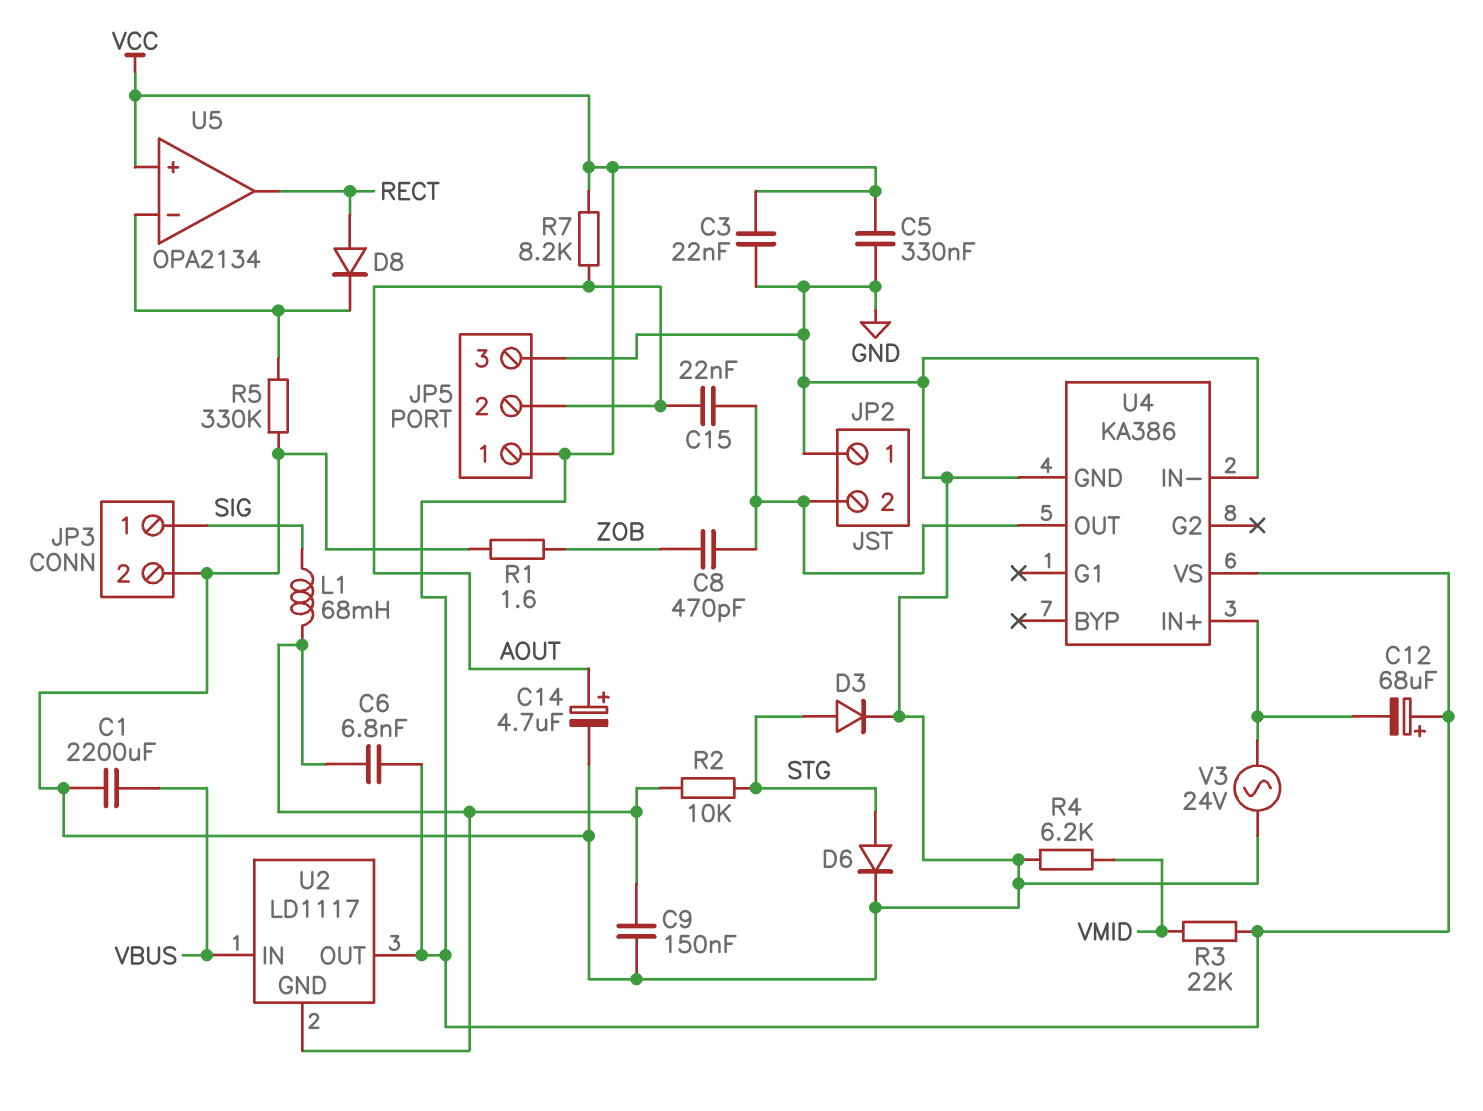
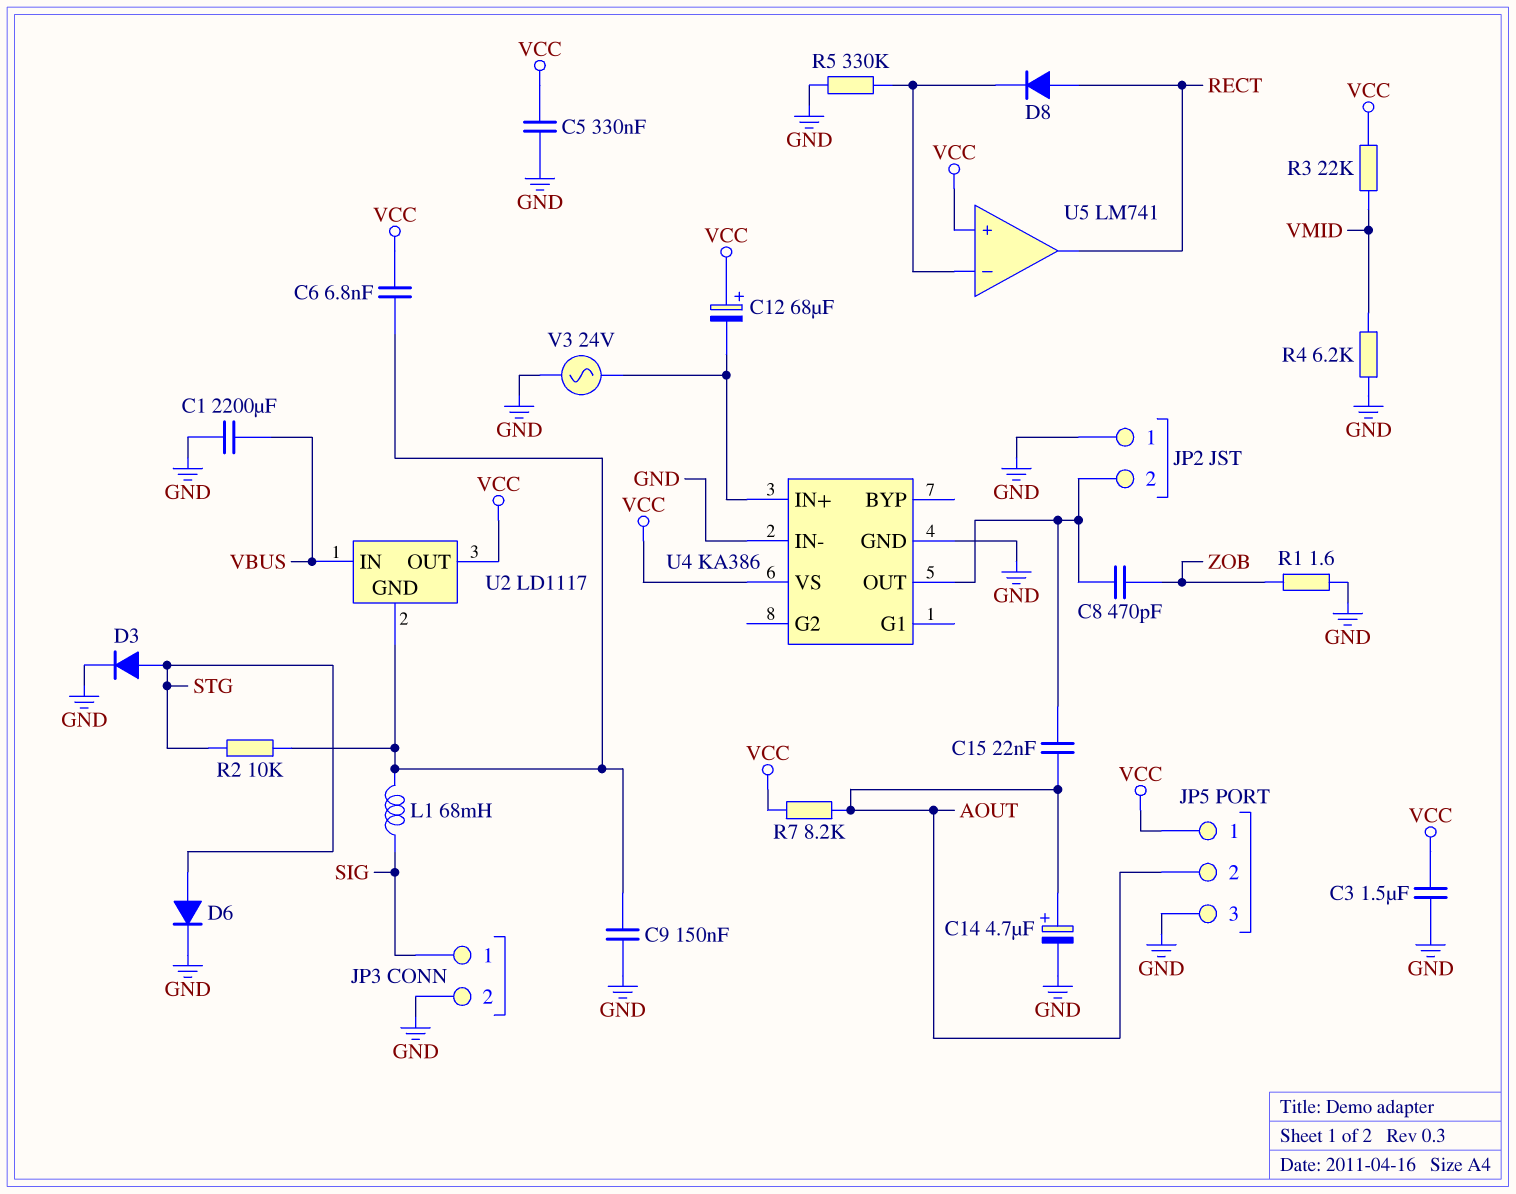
C3: 22nF (GND, VCC) -> 1.5uF (GND, VCC)
U5: OPA2134 -> LM741

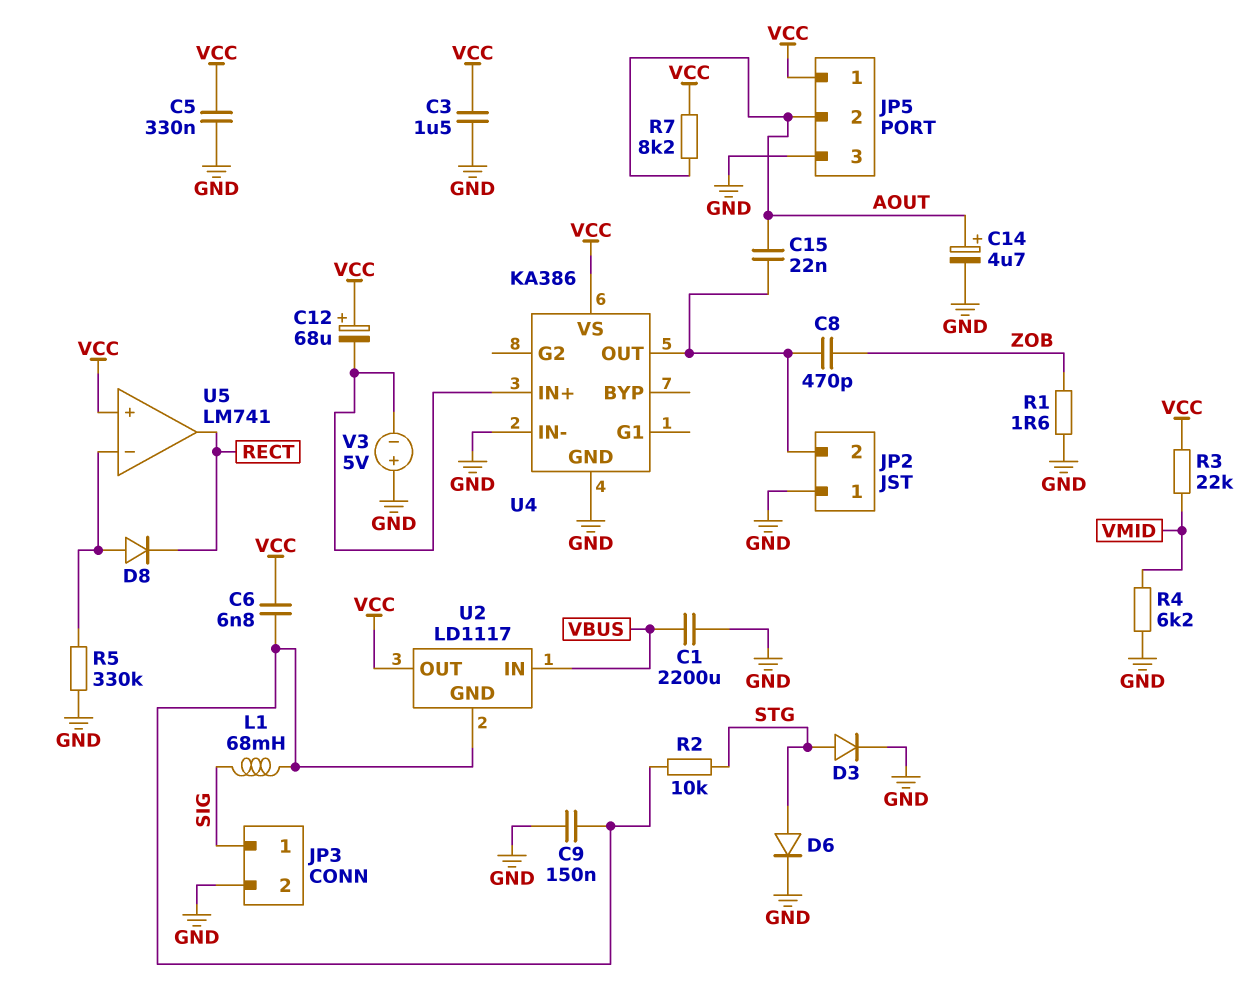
D8: diode (A RECT, K U5/in-) -> diode (A U5/in-, K RECT)
V3: AC 24V (GND, U4/IN+) -> 5V (plus GND, minus U4/IN+)

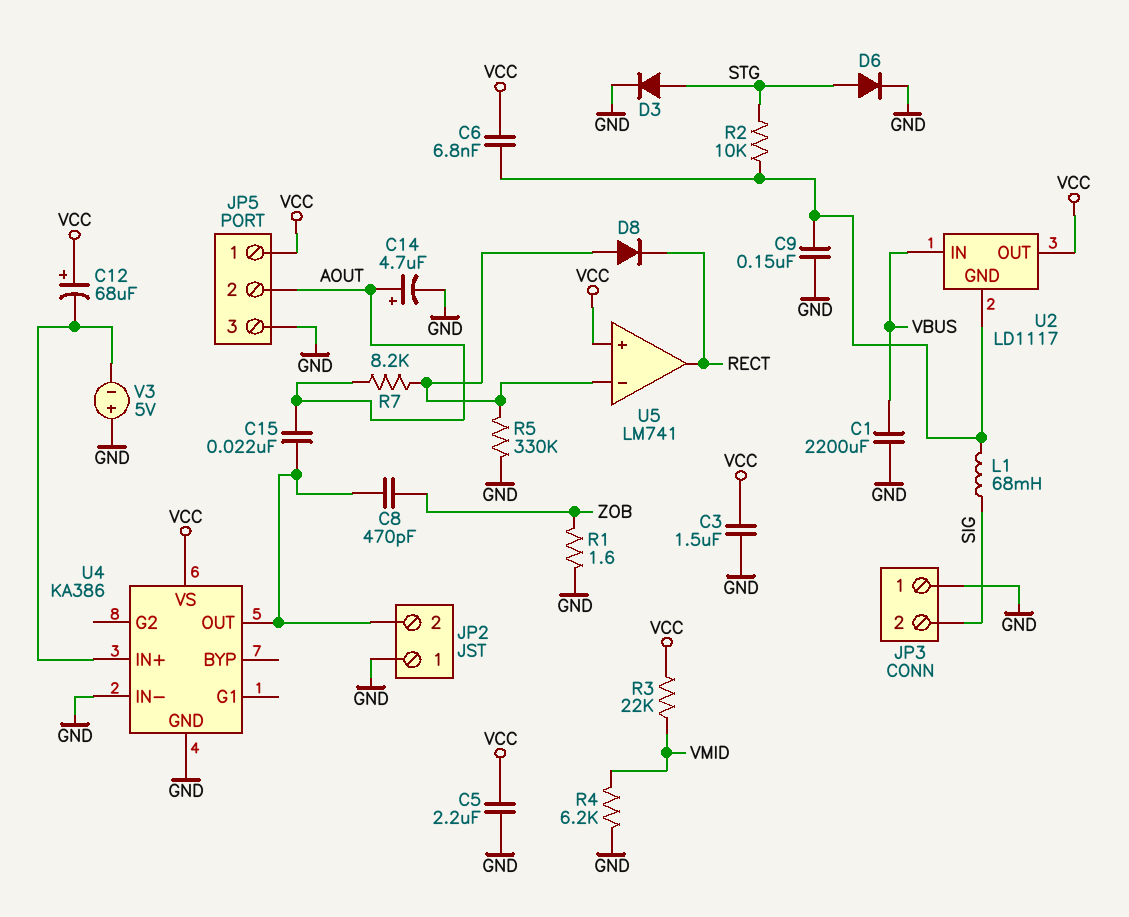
C5: 330nF (GND, VCC) -> 2.2uF (GND, VCC)
JP3 pin 1: SIG -> GND
JP3 pin 2: GND -> SIG
R7: 8.2k (AOUT, VCC) -> 8.2k (AOUT, U5/in-)

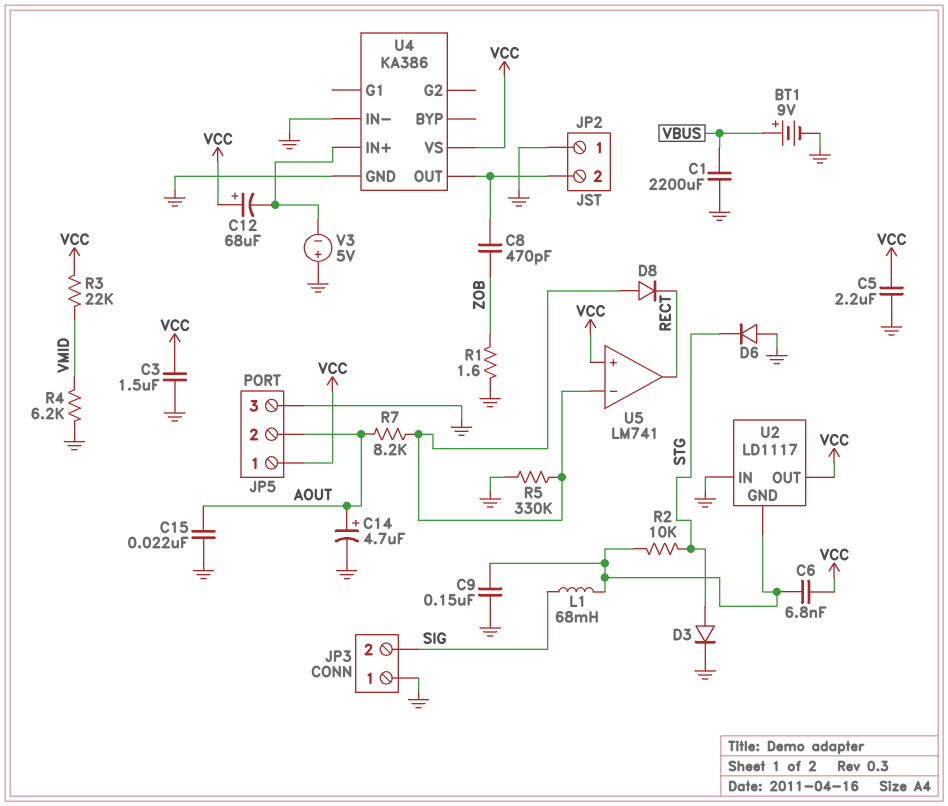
BT1: none -> 9V (plus VBUS, minus GND)
C15: 22nF (AOUT, JP2/2) -> 22nF (AOUT, GND)
D6: diode (A STG, K GND) -> diode (A GND, K STG)
U2 pin IN: VBUS -> GND

